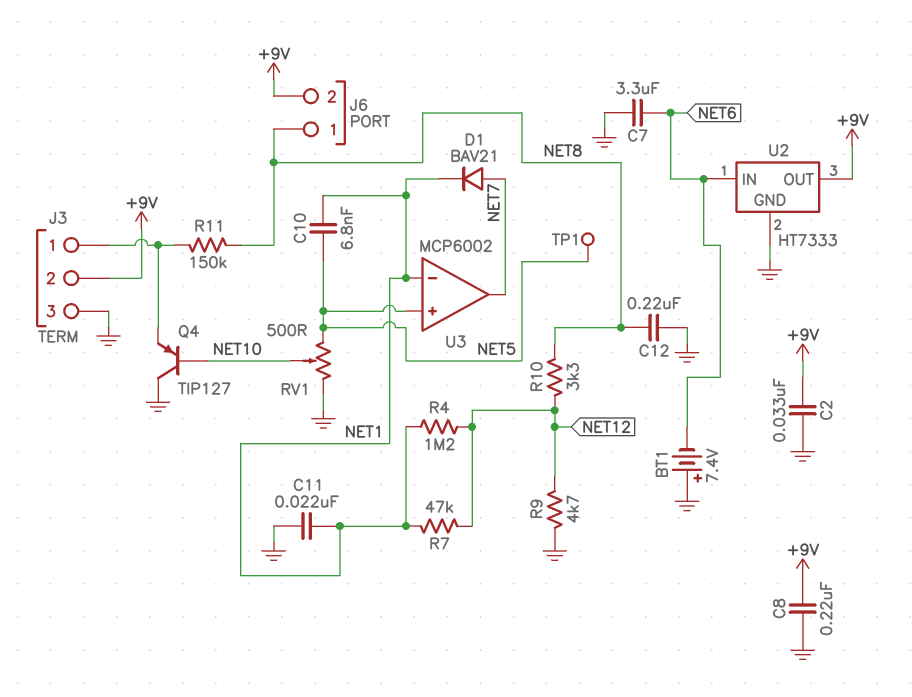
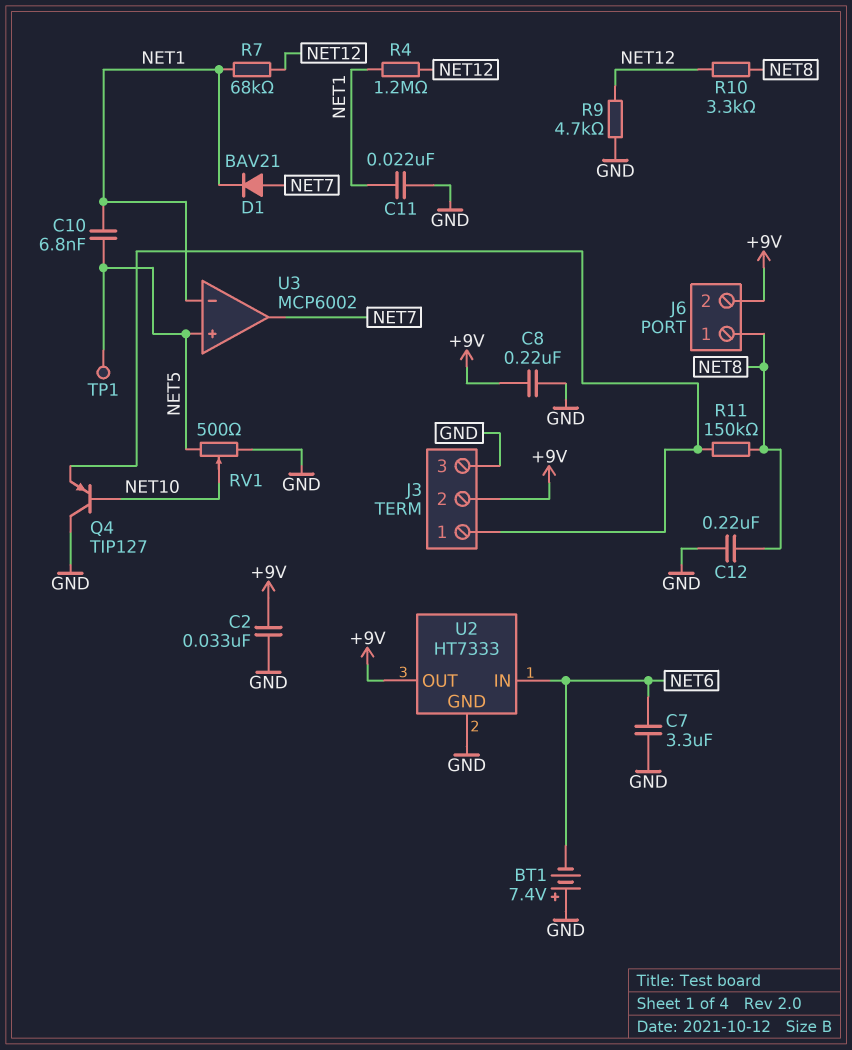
R7: 47k (NET1, NET12) -> 68k (NET1, NET12)

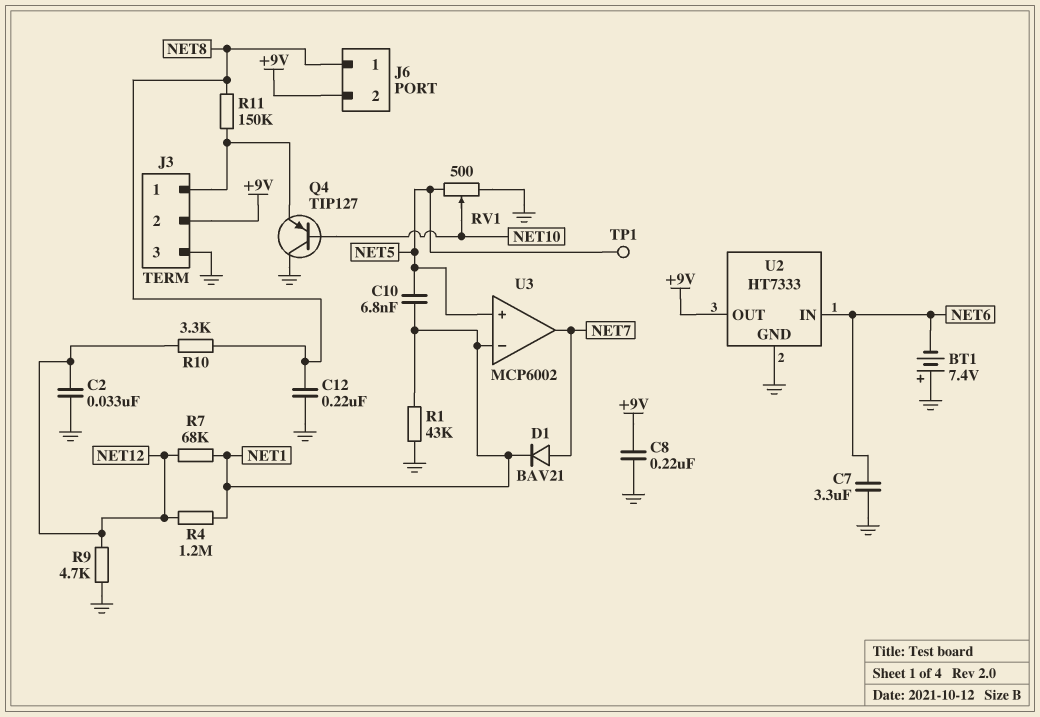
C2: 33nF (+9V, GND) -> 33nF (GND, NET12)
C11: 22nF (GND, NET1) -> none
R1: none -> 43k (GND, NET1)

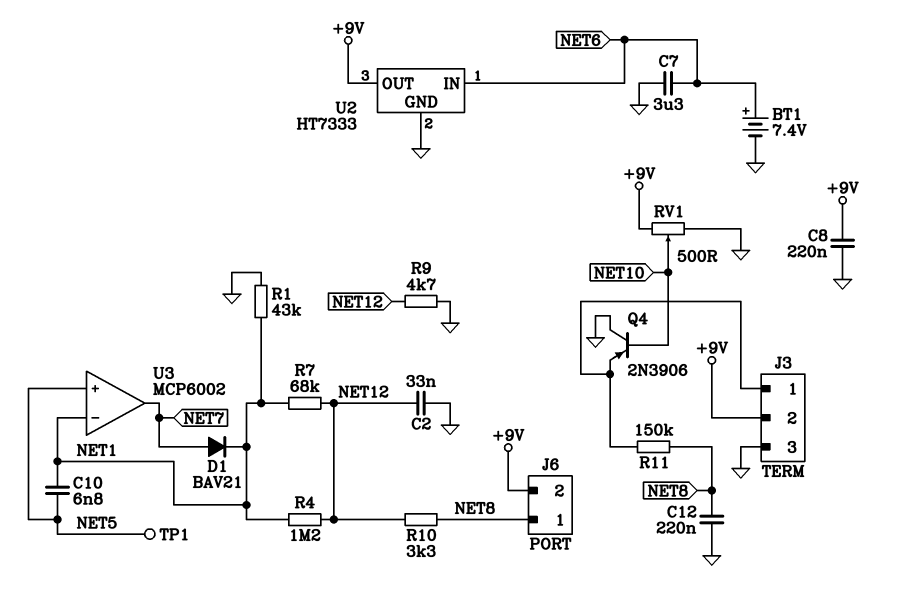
BT1: 7.4V (plus GND, minus NET6) -> 7.4V (plus NET6, minus GND)
Q4: PNP TIP127 (B NET10, C GND, E J3/1) -> PNP 2N3906 (B NET10, C GND, E J3/1)
RV1: 500 (GND, NET5, wiper NET10) -> 500 (+9V, GND, wiper NET10)

